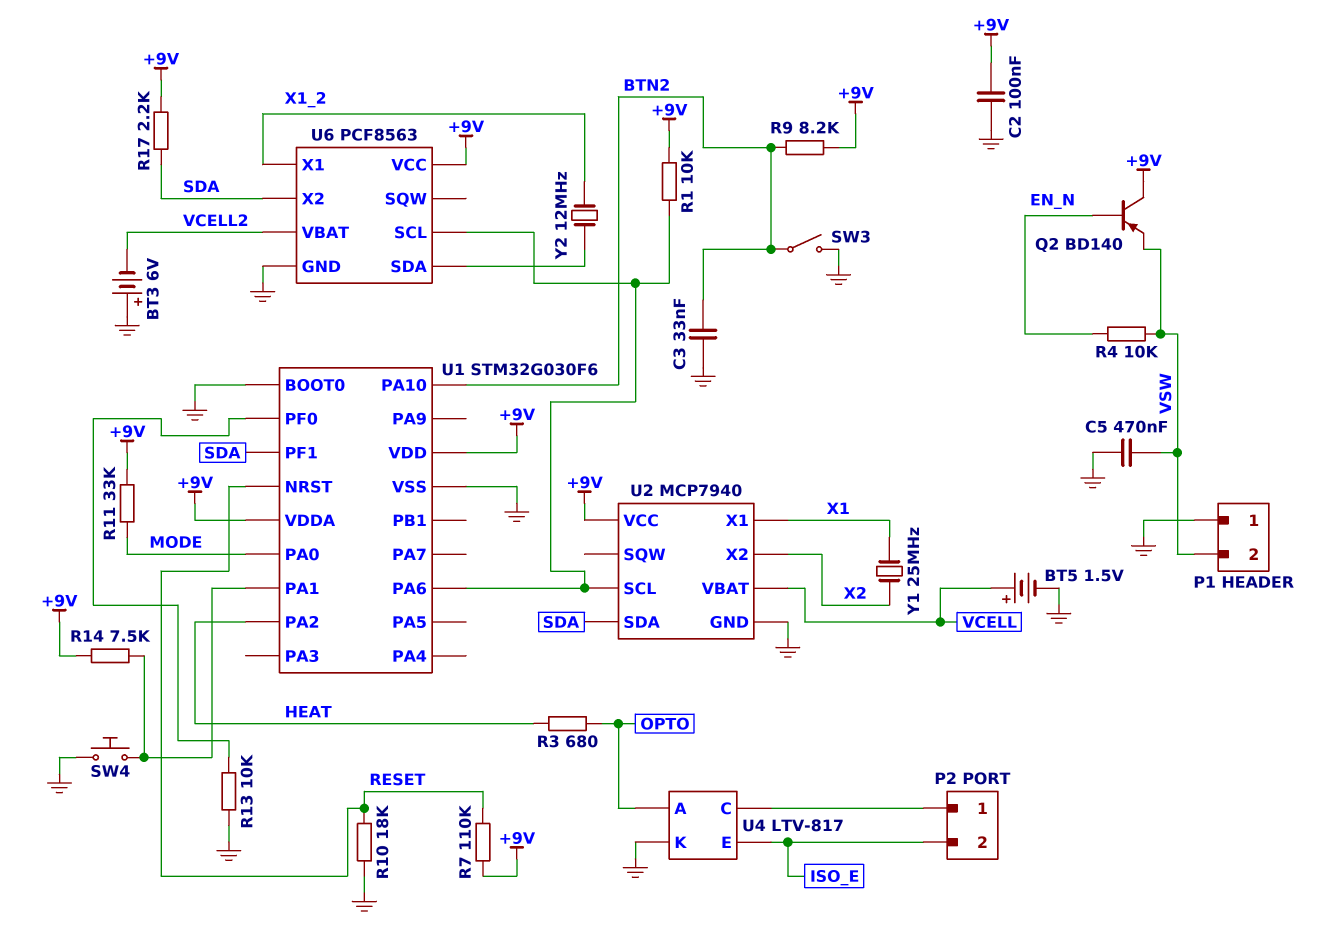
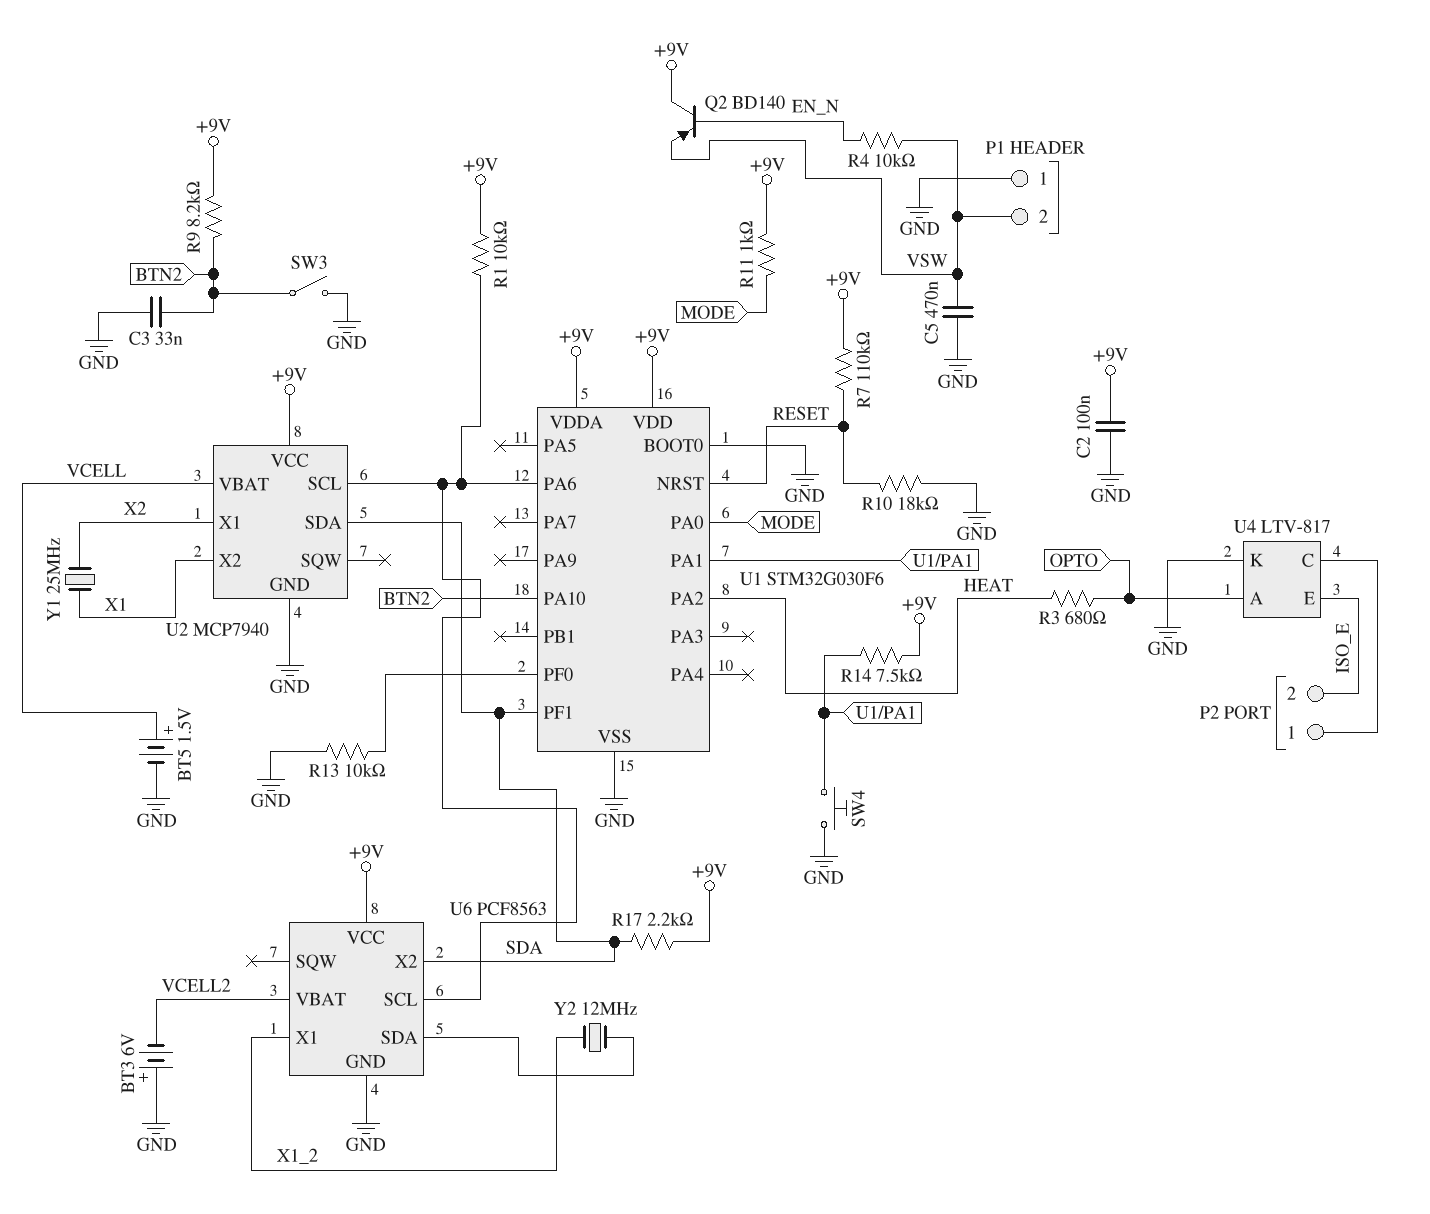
R11: 33k (+9V, MODE) -> 1k (+9V, MODE)
U2 pin X1: X1 -> X2
U2 pin X2: X2 -> X1

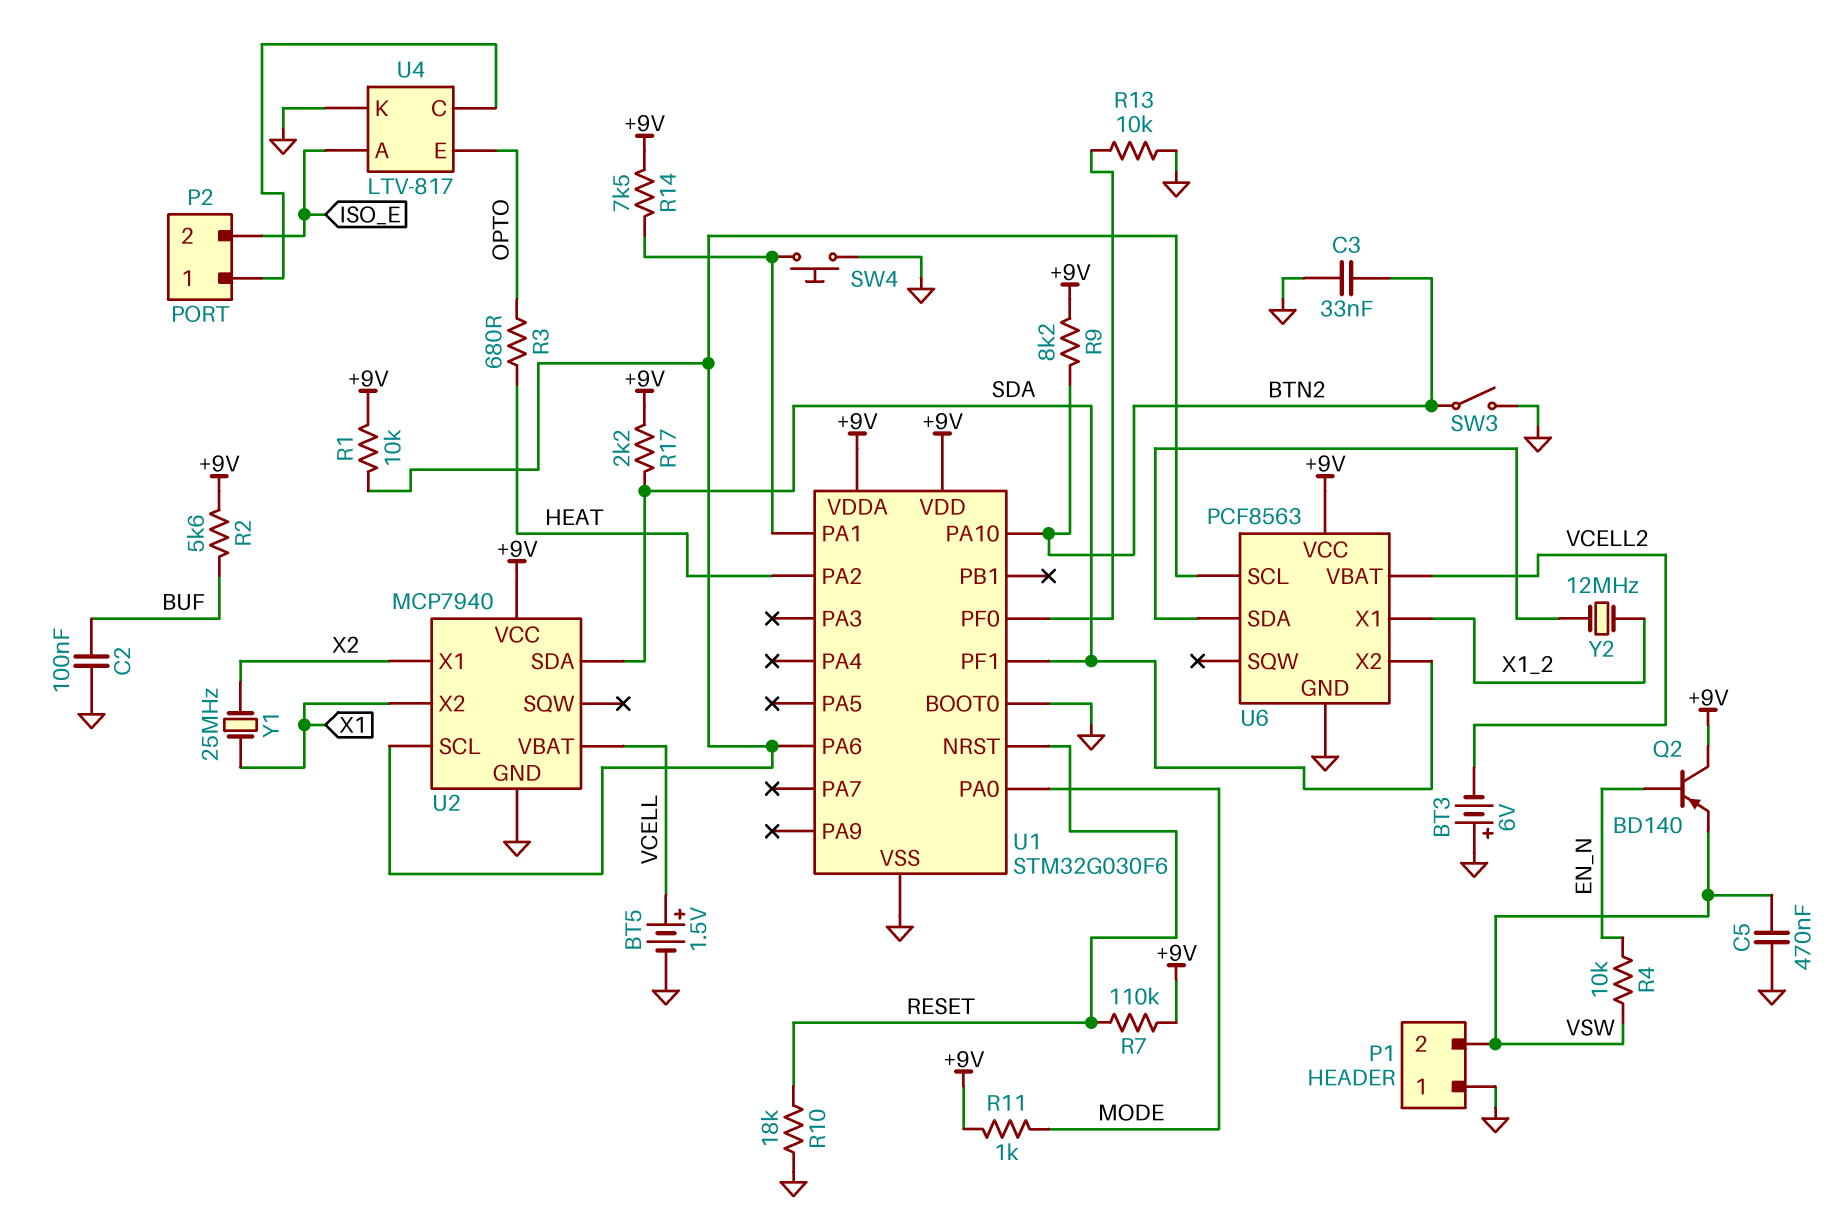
C2: 100nF (+9V, GND) -> 100nF (BUF, GND)
R2: none -> 5.6k (+9V, BUF)
U4 pin A: OPTO -> ISO_E
U4 pin E: ISO_E -> OPTO

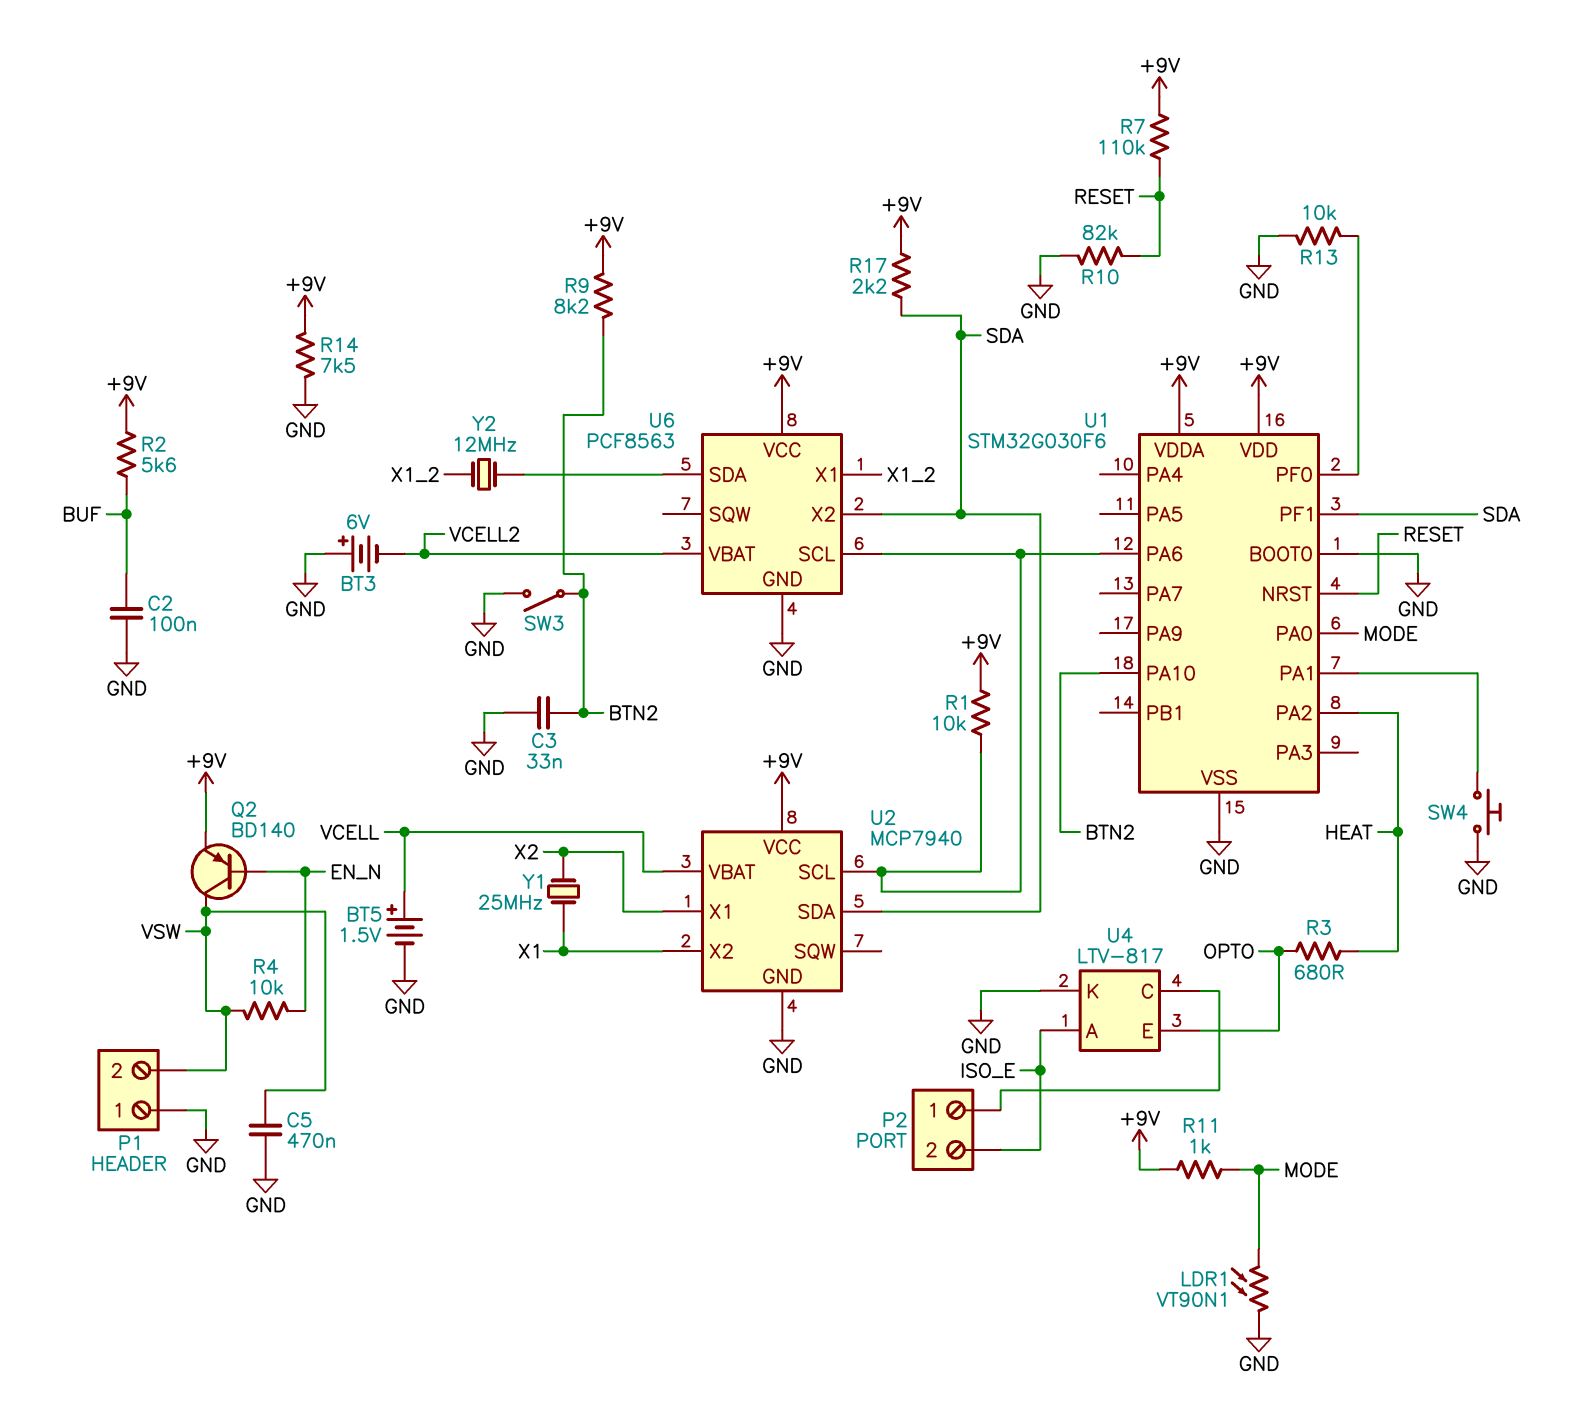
LDR1: none -> VT90N1 (GND, MODE)
Q2: PNP BD140 (B EN_N, C +9V, E VSW) -> PNP BD140 (B EN_N, C VSW, E +9V)
R10: 18k (GND, RESET) -> 82k (GND, RESET)
R14: 7.5k (+9V, U1/PA1) -> 7.5k (+9V, GND)

